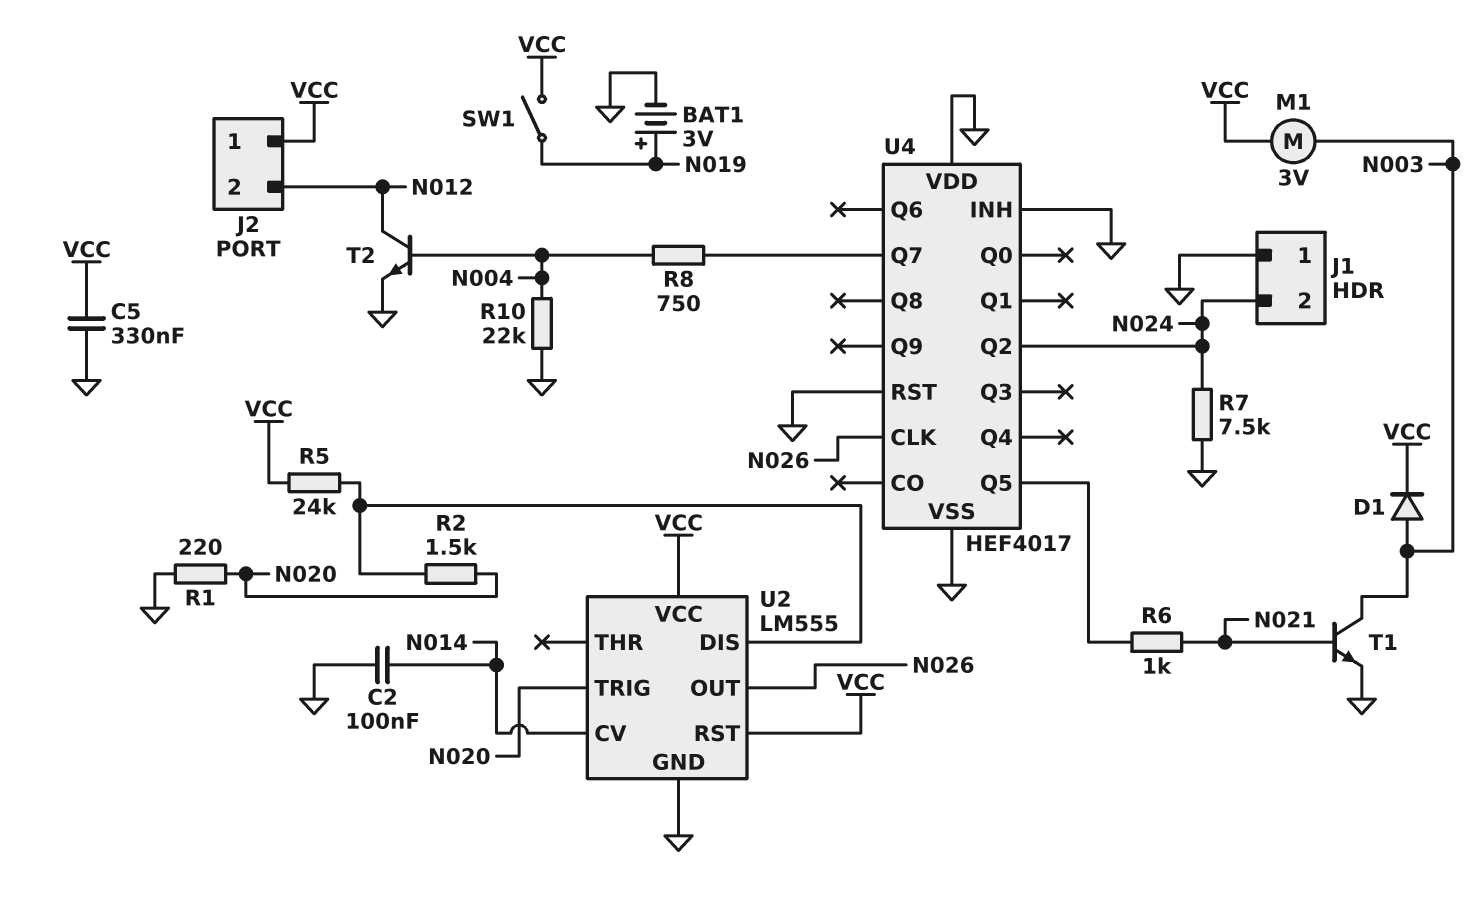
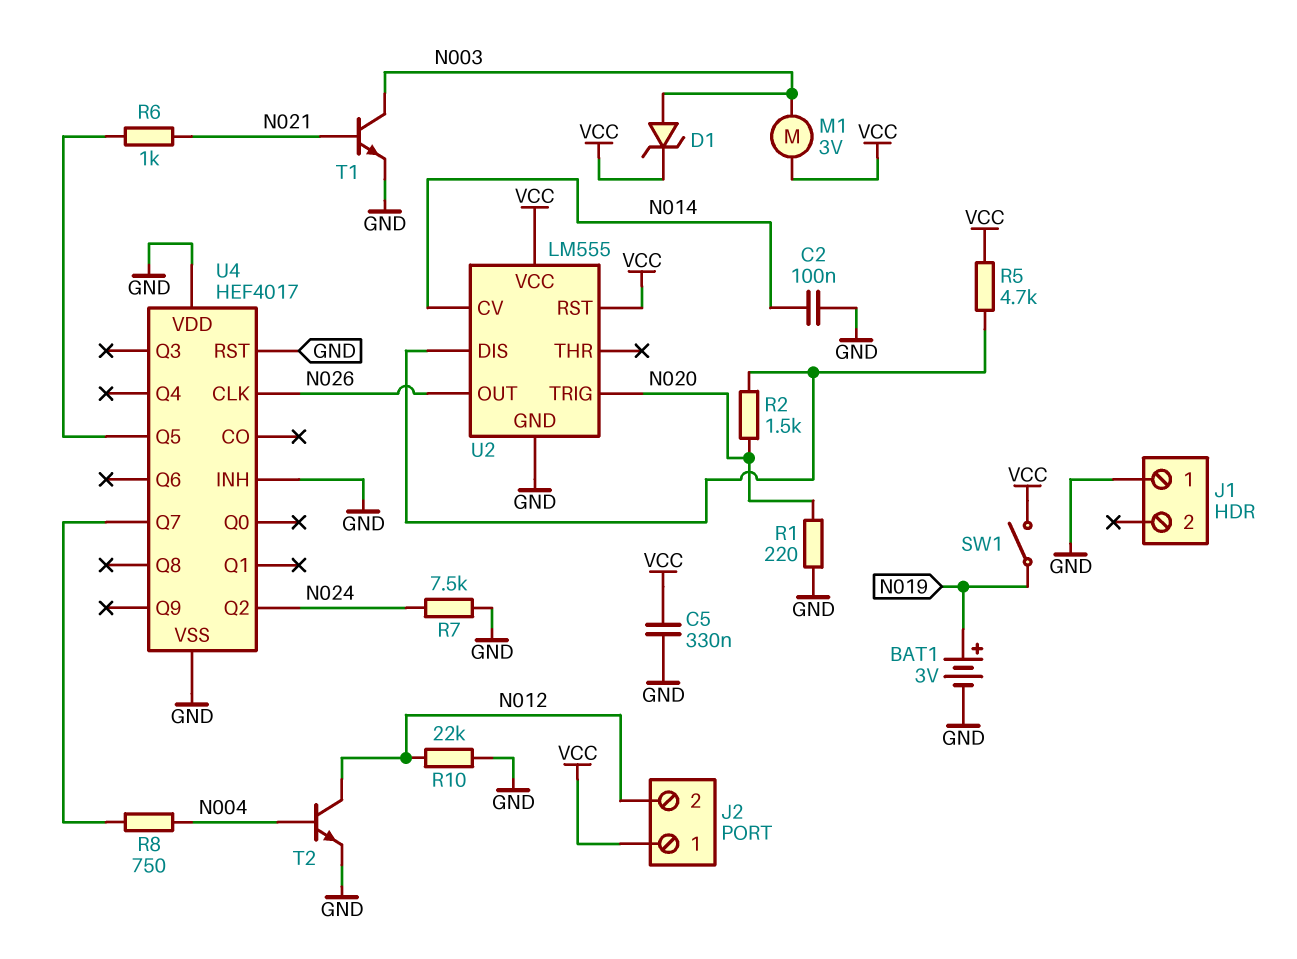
D1: diode (A N003, K VCC) -> zener (A N003, K VCC)
J1 pin 2: N024 -> none
R5: 24k (U2/DIS, VCC) -> 4.7k (U2/DIS, VCC)
R10: 22k (GND, N004) -> 22k (GND, N012)

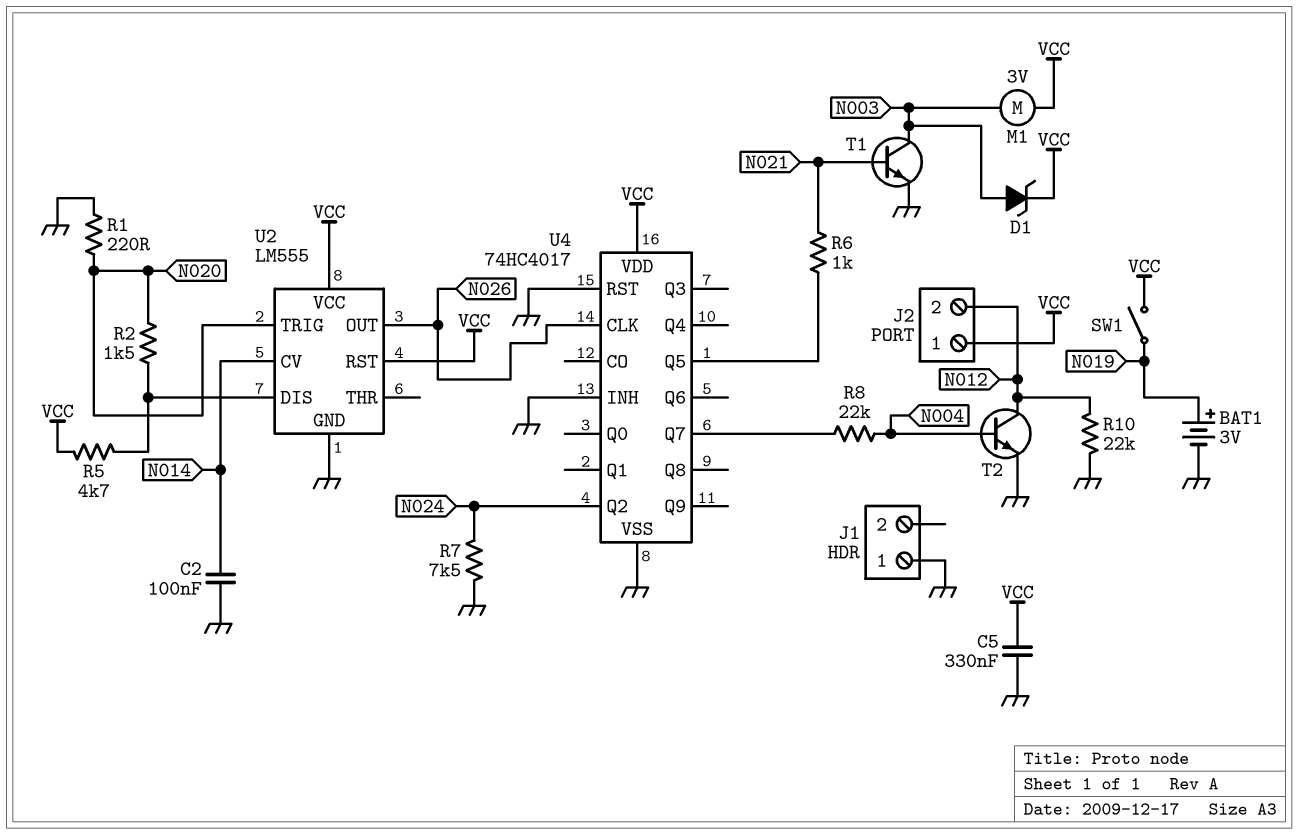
R8: 750 (N004, U4/Q7) -> 22k (N004, U4/Q7)
U4: HEF4017 -> 74HC4017
U4 pin VDD: GND -> VCC

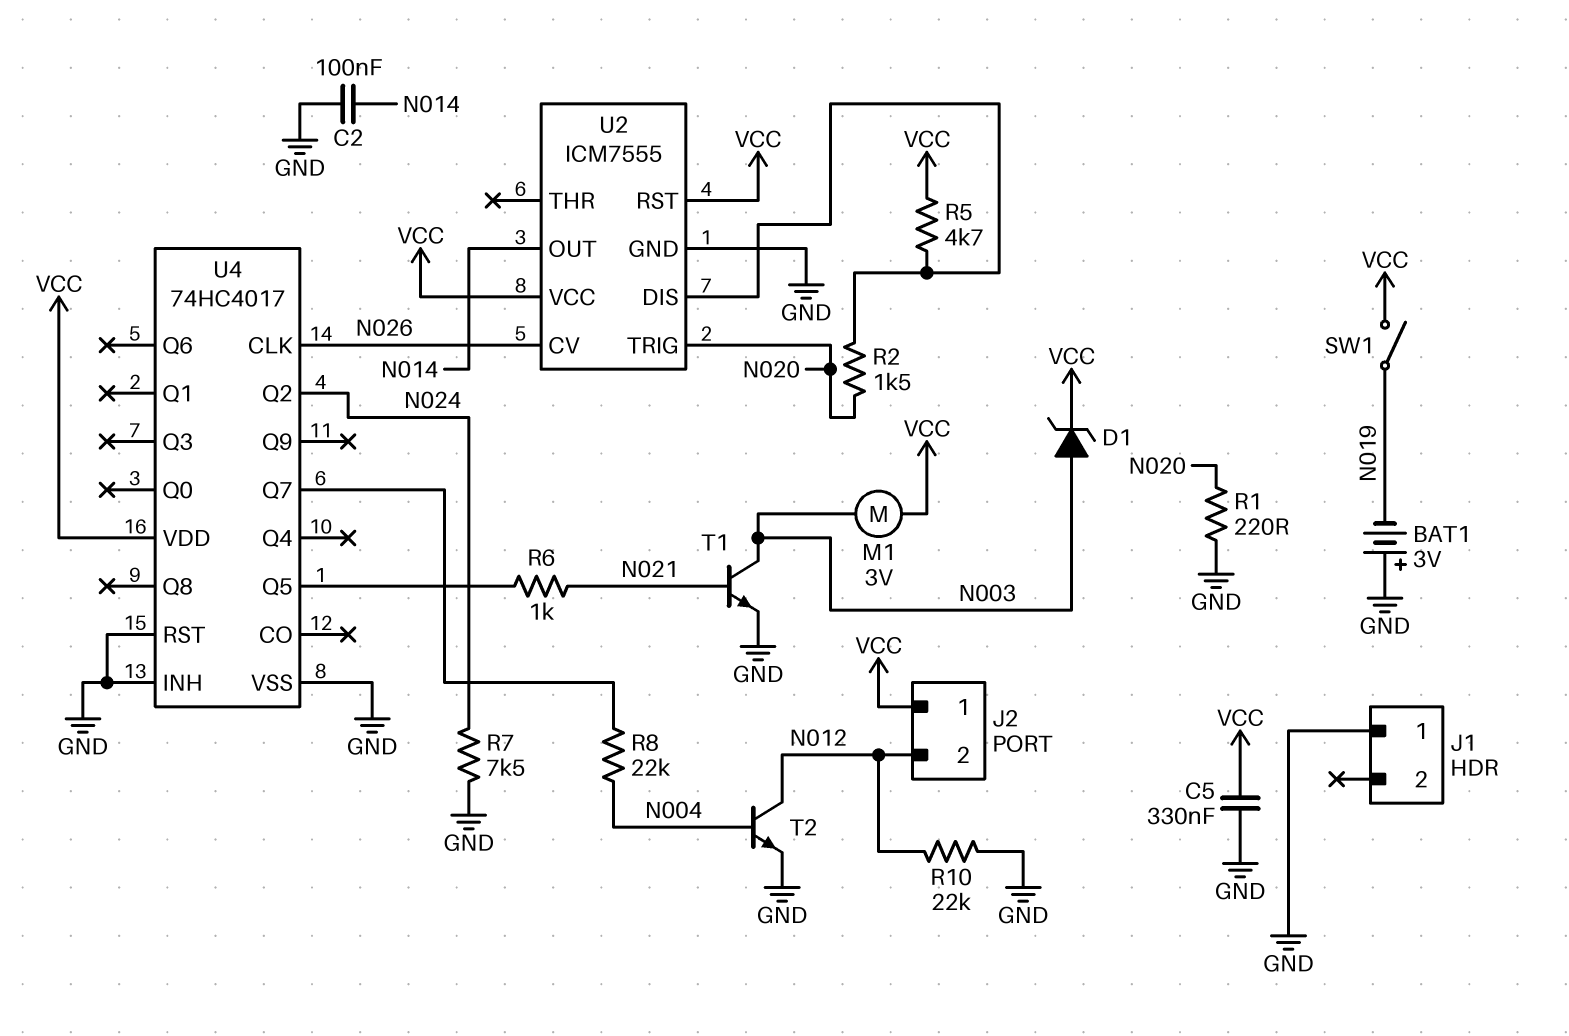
BAT1: 3V (plus N019, minus GND) -> 3V (plus GND, minus N019)
U2: LM555 -> ICM7555
U2 pin CV: N014 -> N026
U2 pin OUT: N026 -> N014

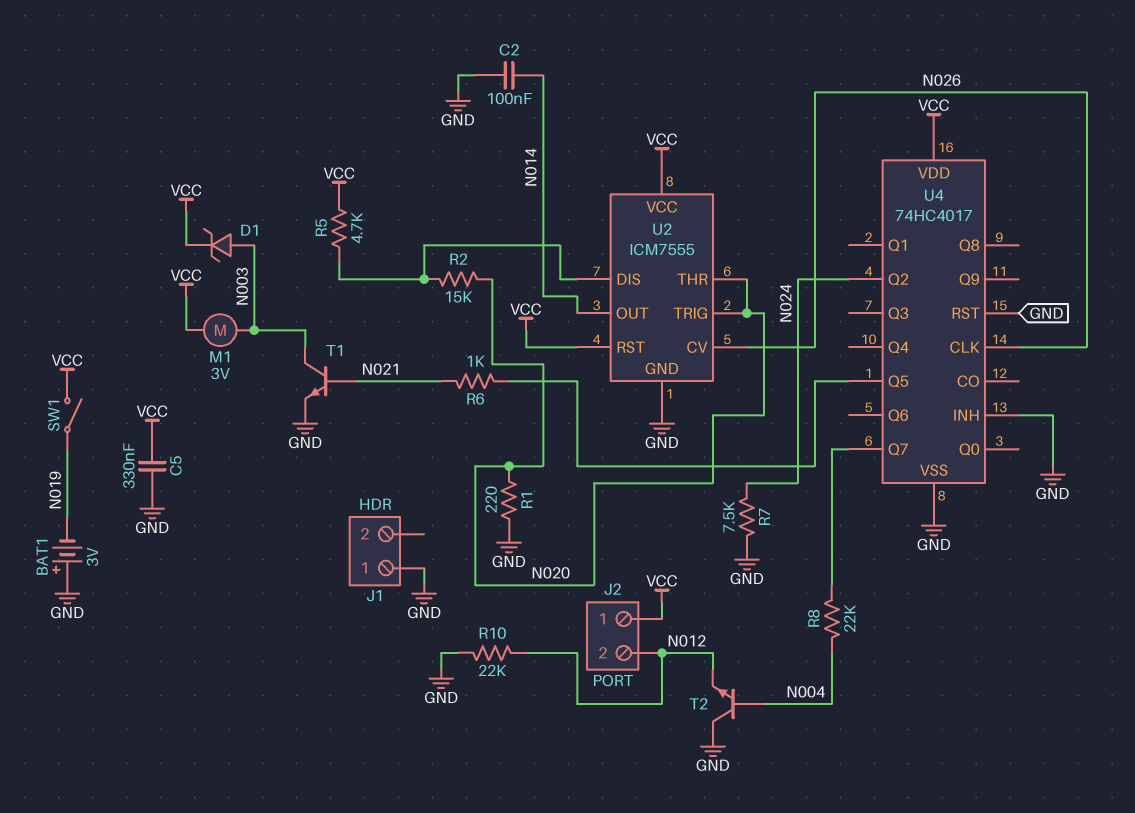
R2: 1.5k (N020, U2/DIS) -> 15k (N020, U2/DIS)
T2: NPN (B N004, C N012, E GND) -> NPN (B N004, C GND, E N012)
U2 pin THR: none -> N020

